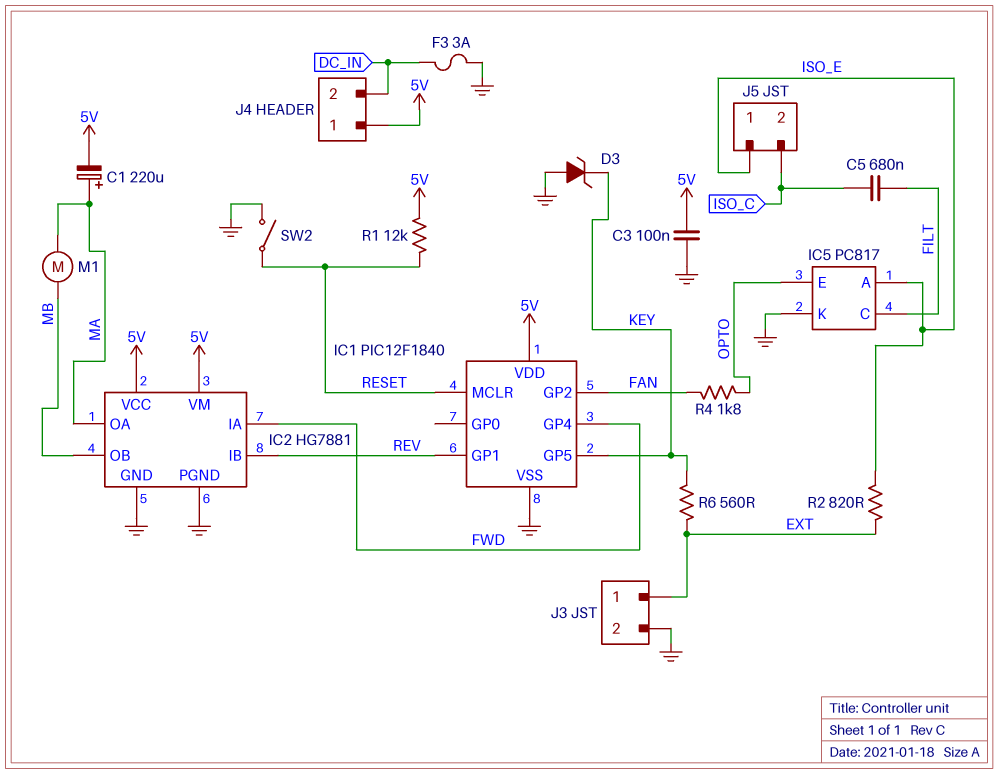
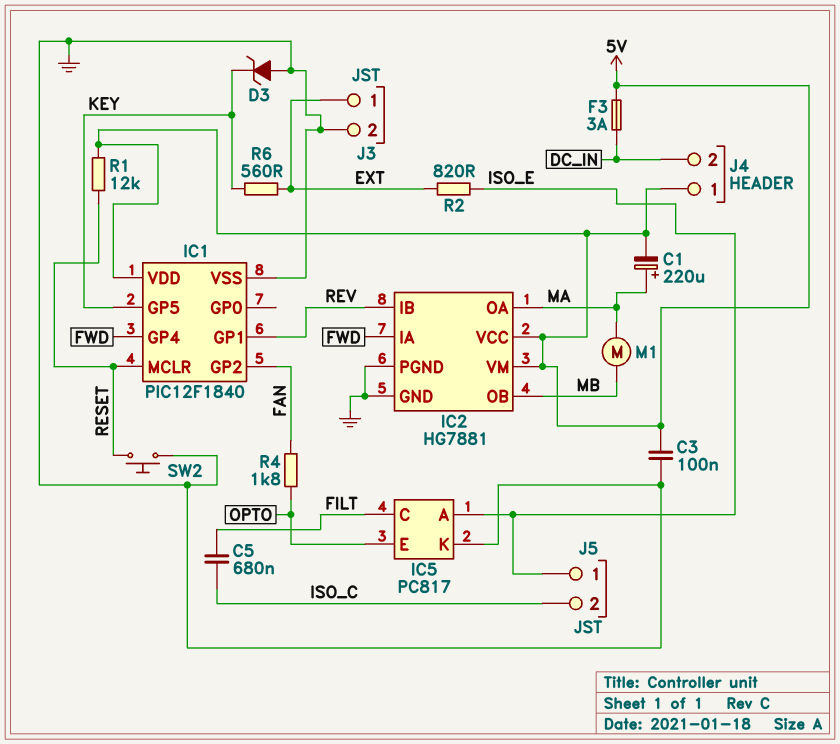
F3: 3A (DC_IN, GND) -> 3A (5V, DC_IN)
SW2: switch (GND, RESET) -> button (GND, RESET)

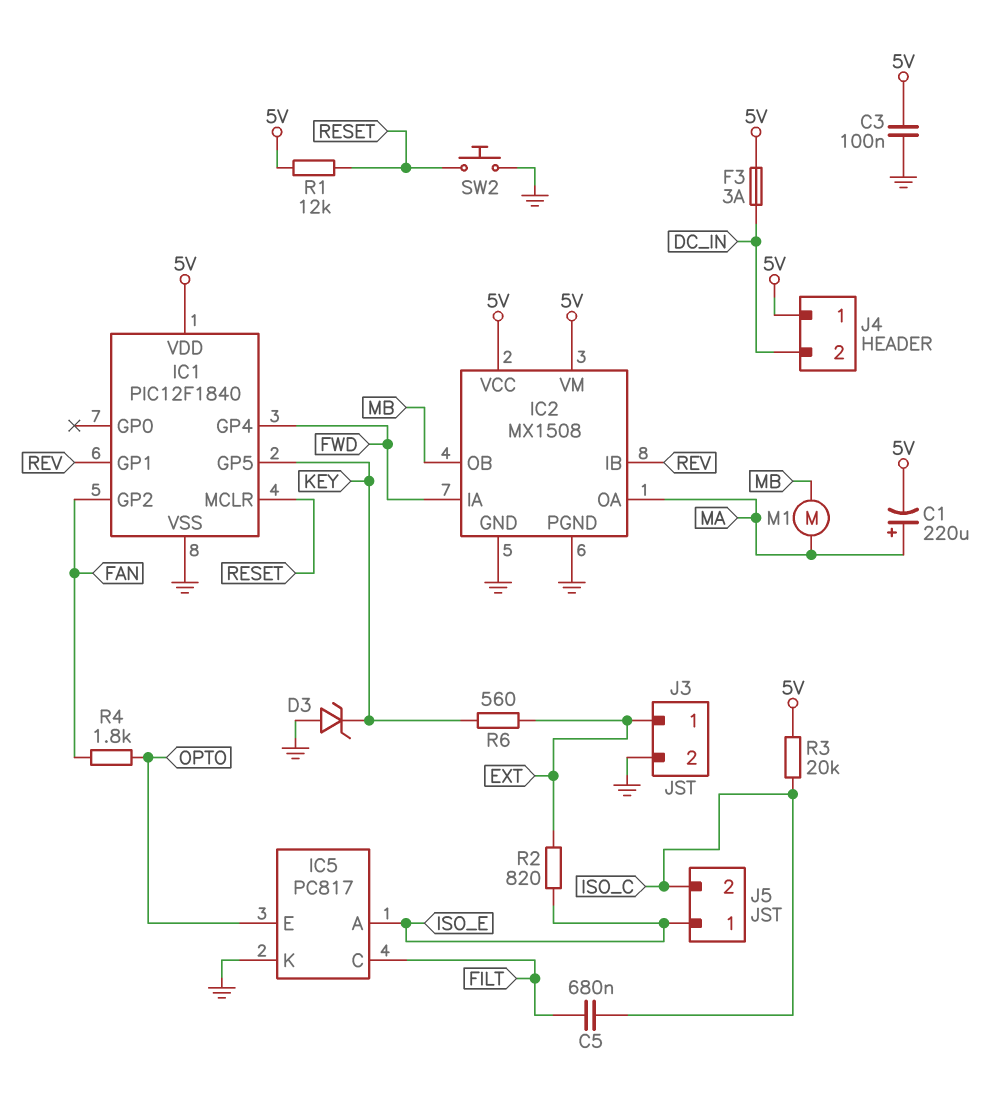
IC2: HG7881 -> MX1508
R3: none -> 20k (5V, ISO_C)

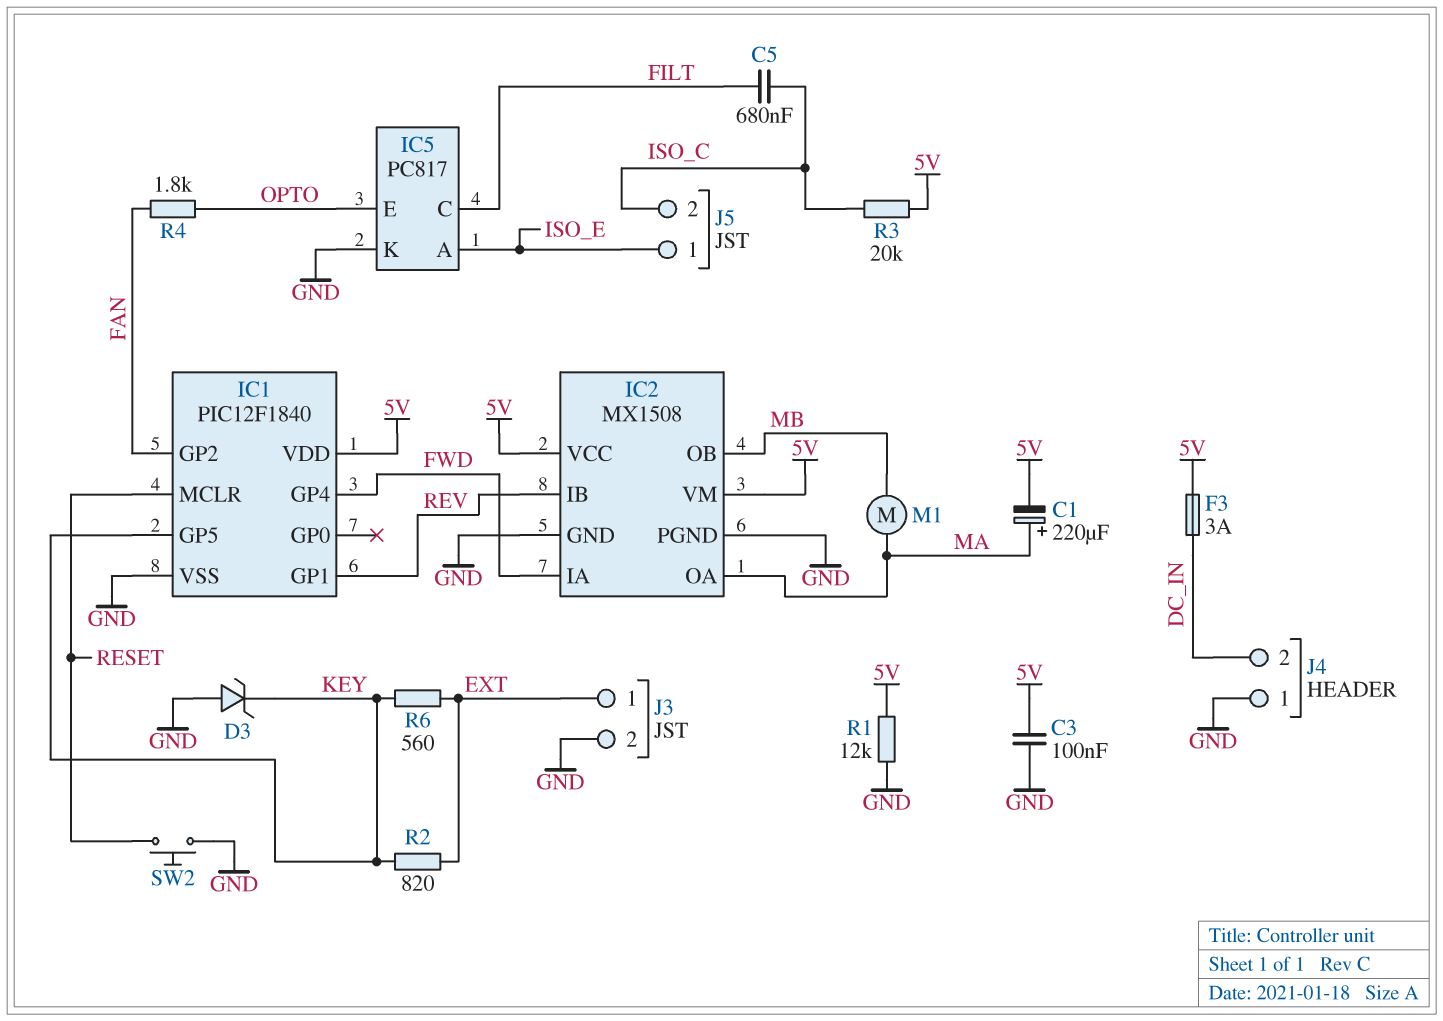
J4 pin 1: 5V -> GND
R1: 12k (5V, RESET) -> 12k (5V, GND)
R2: 820 (EXT, ISO_E) -> 820 (EXT, KEY)

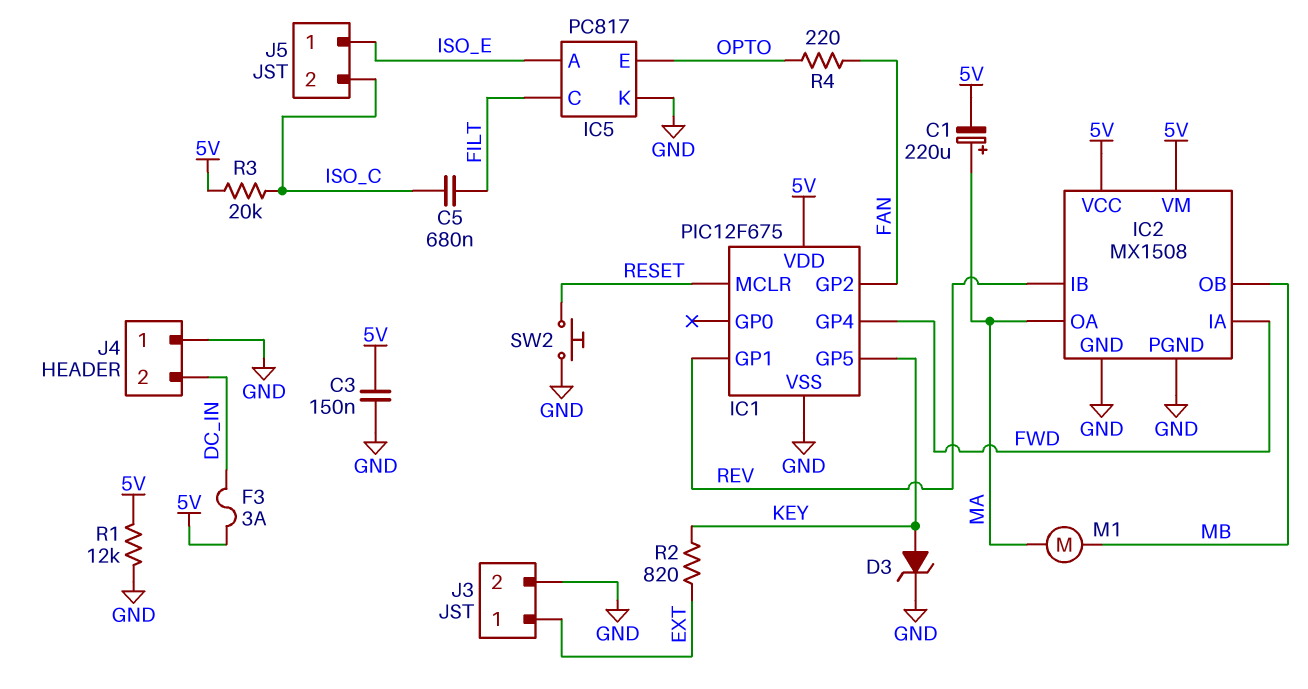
C3: 100nF (5V, GND) -> 150nF (5V, GND)
D3: zener (A GND, K KEY) -> zener (A KEY, K GND)
IC1: PIC12F1840 -> PIC12F675
R4: 1.8k (FAN, OPTO) -> 220 (FAN, OPTO)
R6: 560 (EXT, KEY) -> none

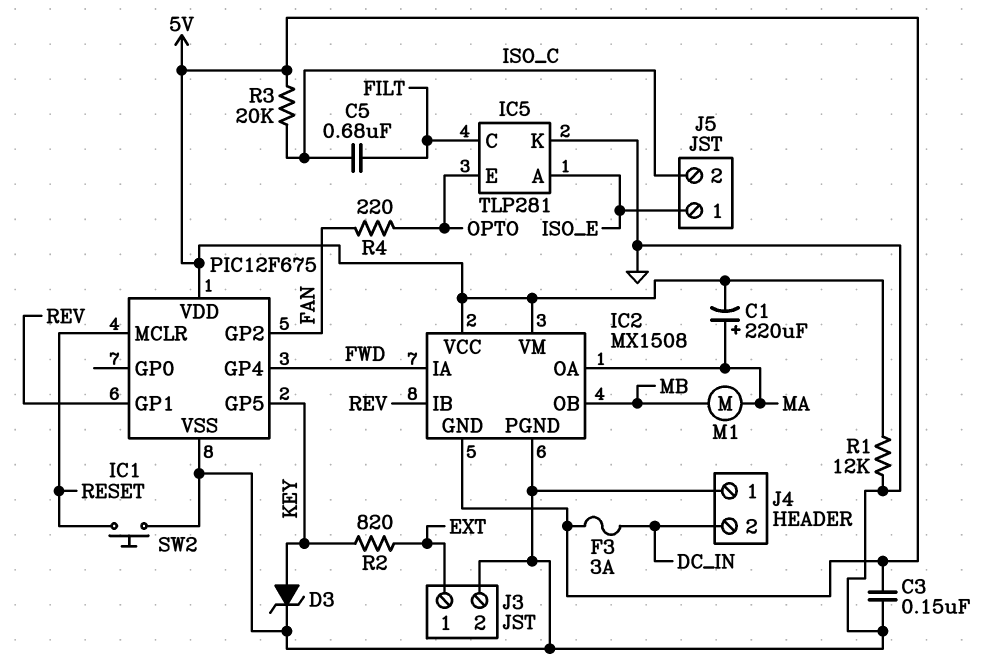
IC2 pin GND: GND -> 5V
IC5: PC817 -> TLP281

